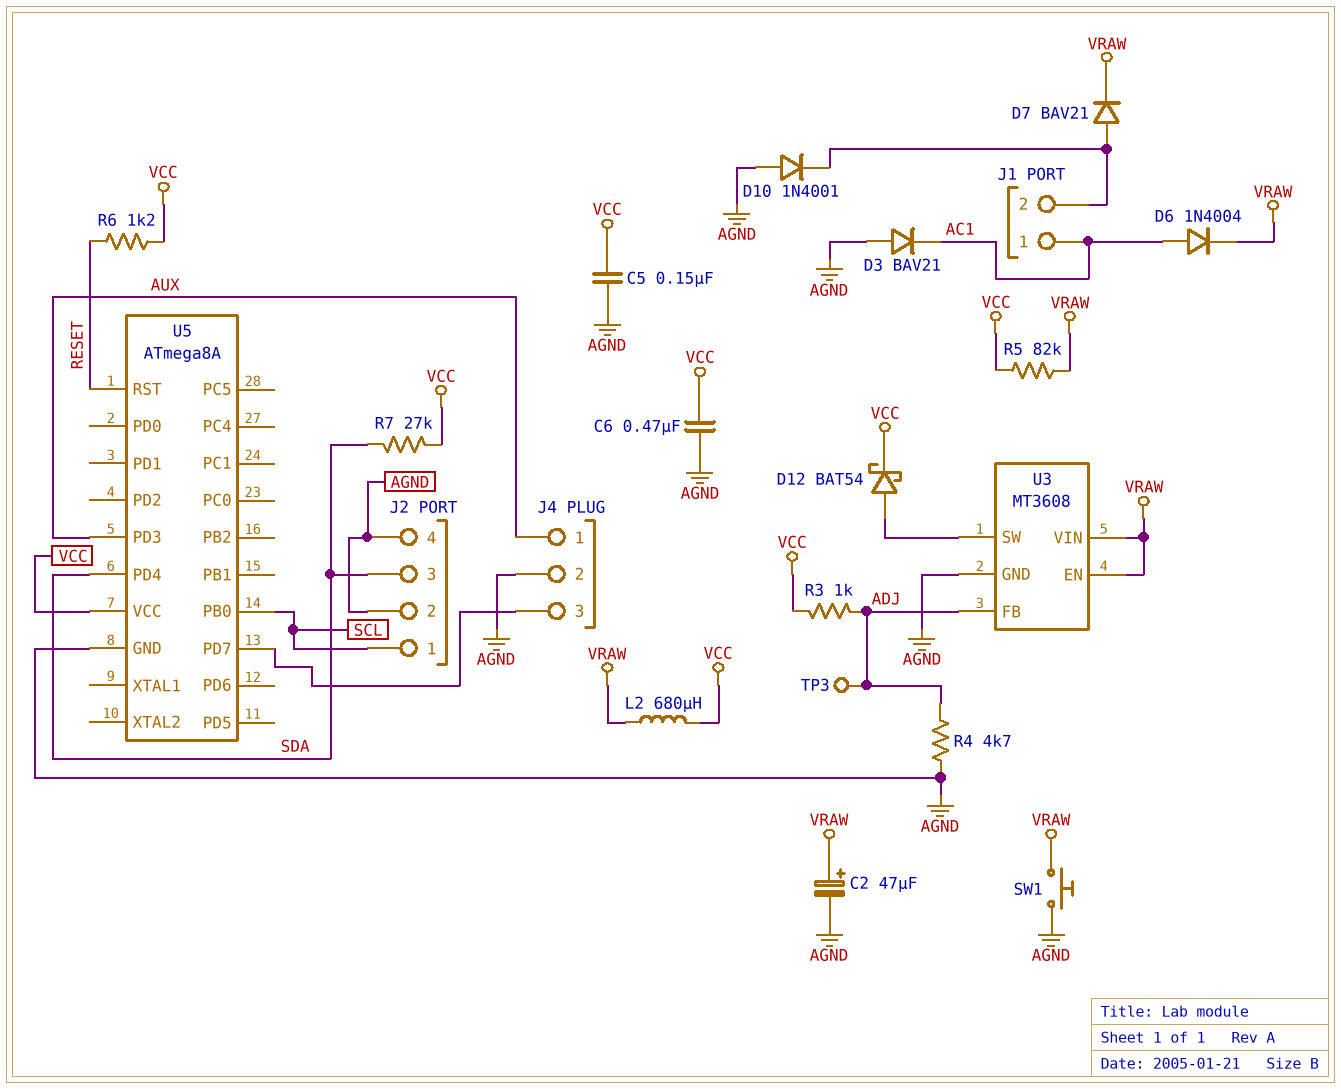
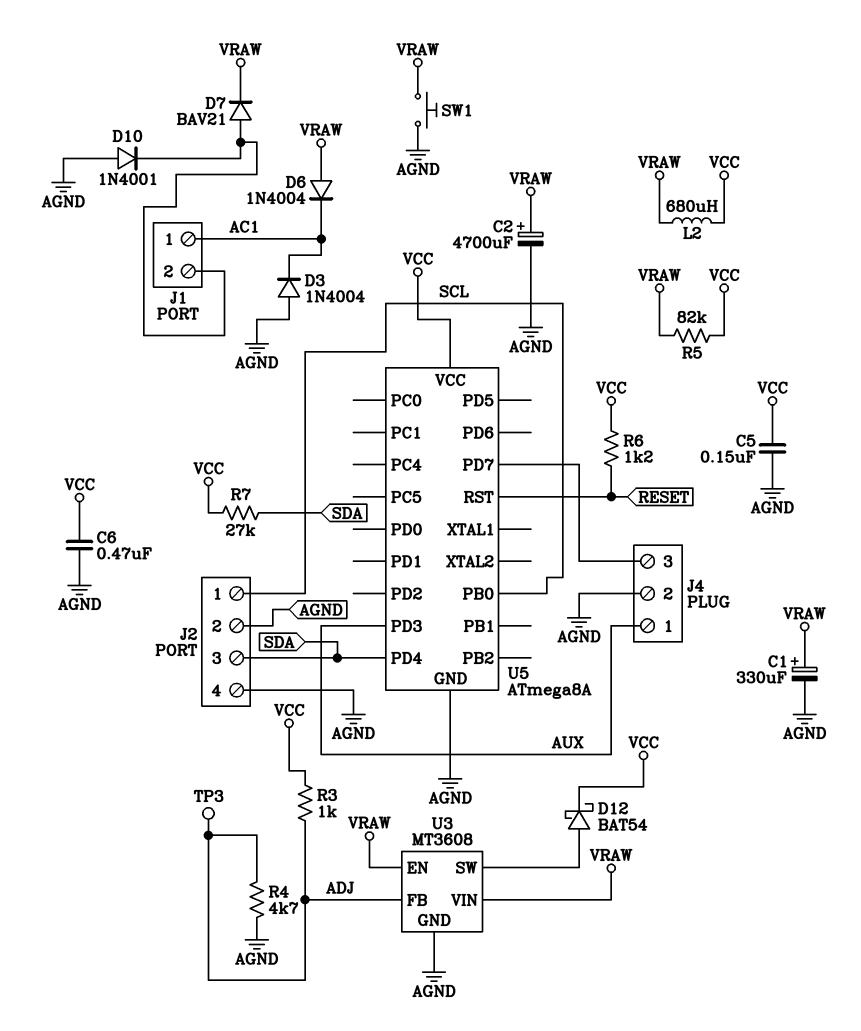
C1: none -> 330uF (plus VRAW, minus AGND)
C2: 47uF (plus VRAW, minus AGND) -> 4700uF (plus VRAW, minus AGND)
D3: diode BAV21 (A AGND, K AC1) -> diode 1N4004 (A AGND, K AC1)
D6: diode 1N4004 (A AC1, K VRAW) -> diode 1N4004 (A VRAW, K AC1)

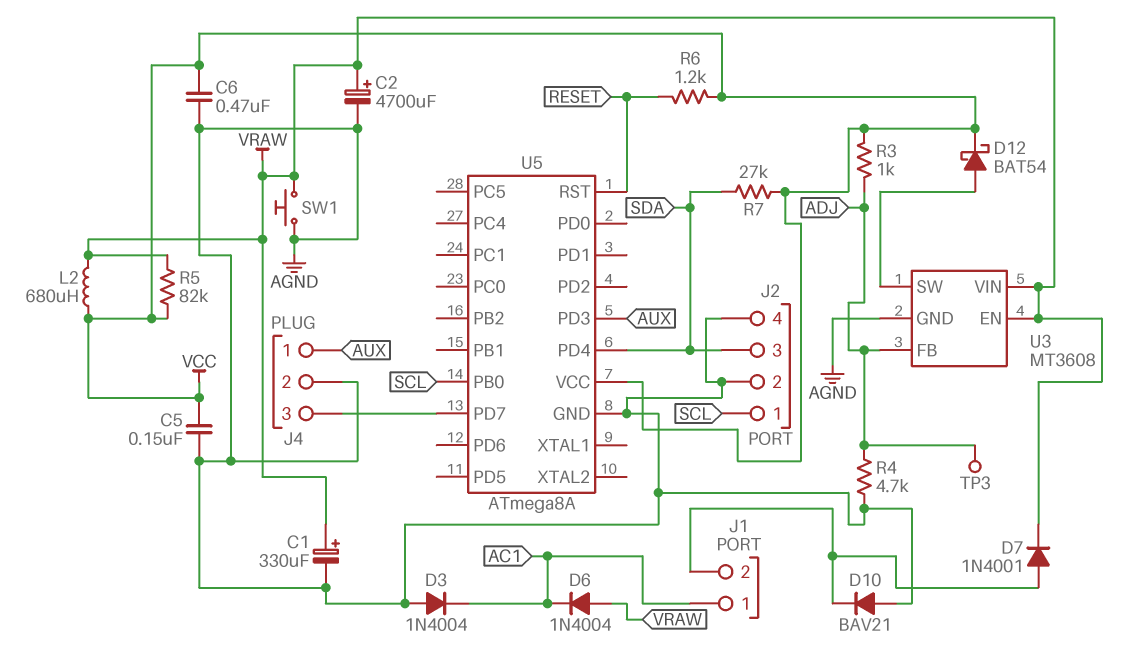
D7: diode BAV21 (A J1/2, K VRAW) -> diode 1N4001 (A J1/2, K VRAW)
D10: diode 1N4001 (A AGND, K J1/2) -> diode BAV21 (A AGND, K J1/2)

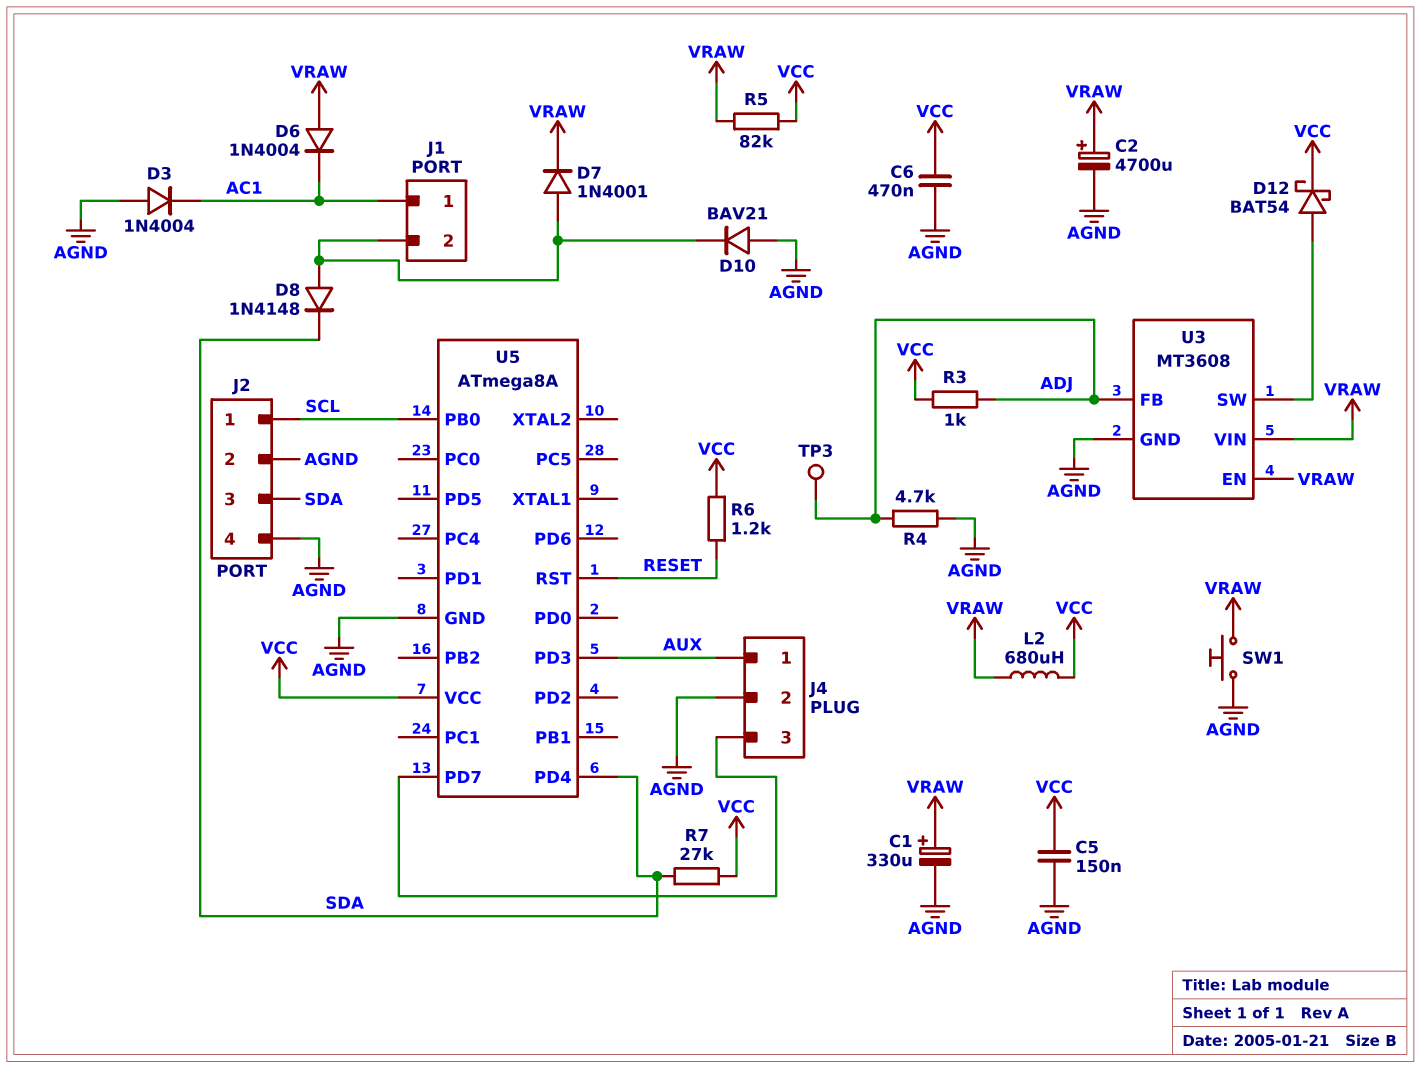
D8: none -> diode 1N4148 (A J1/2, K SDA)

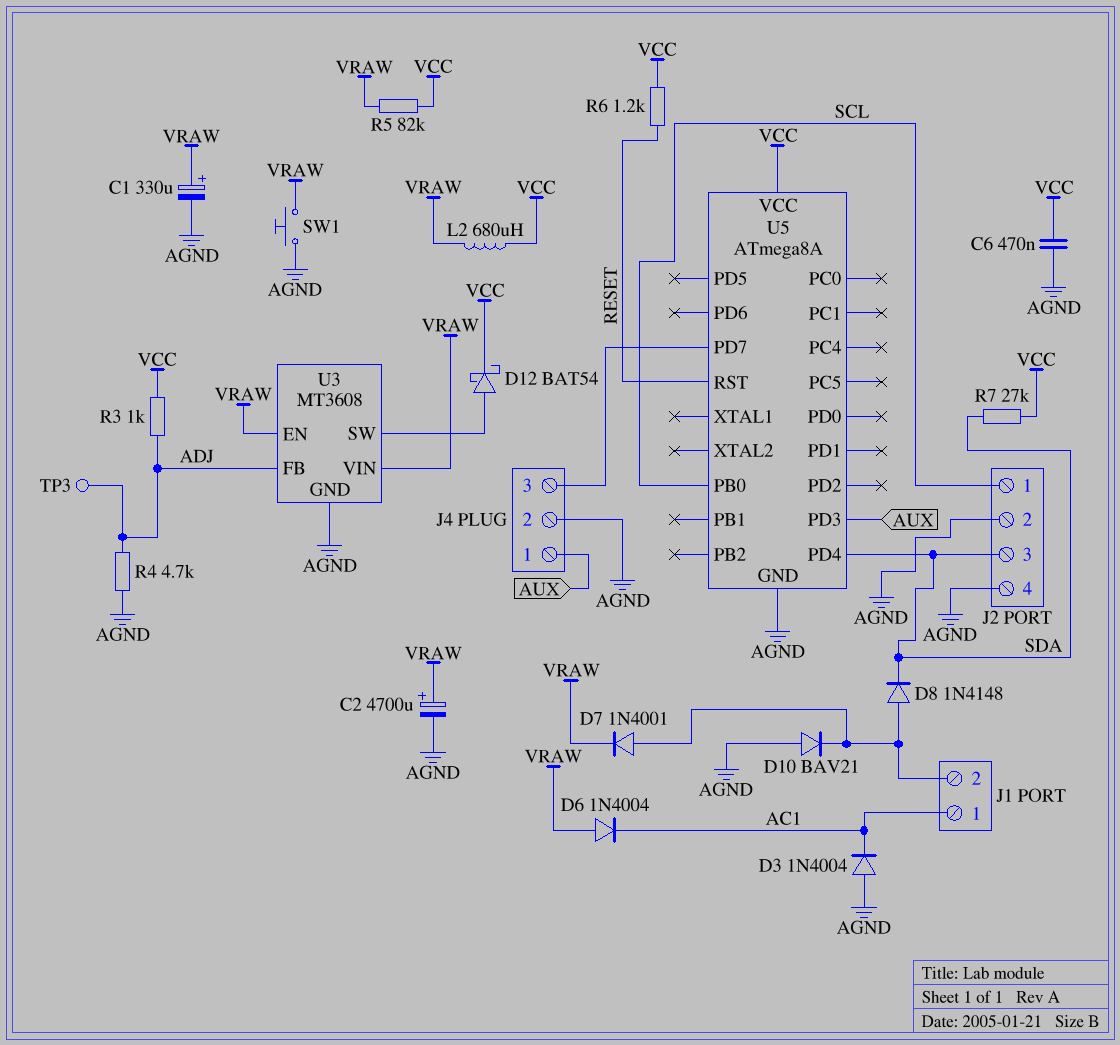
C5: 150nF (AGND, VCC) -> none

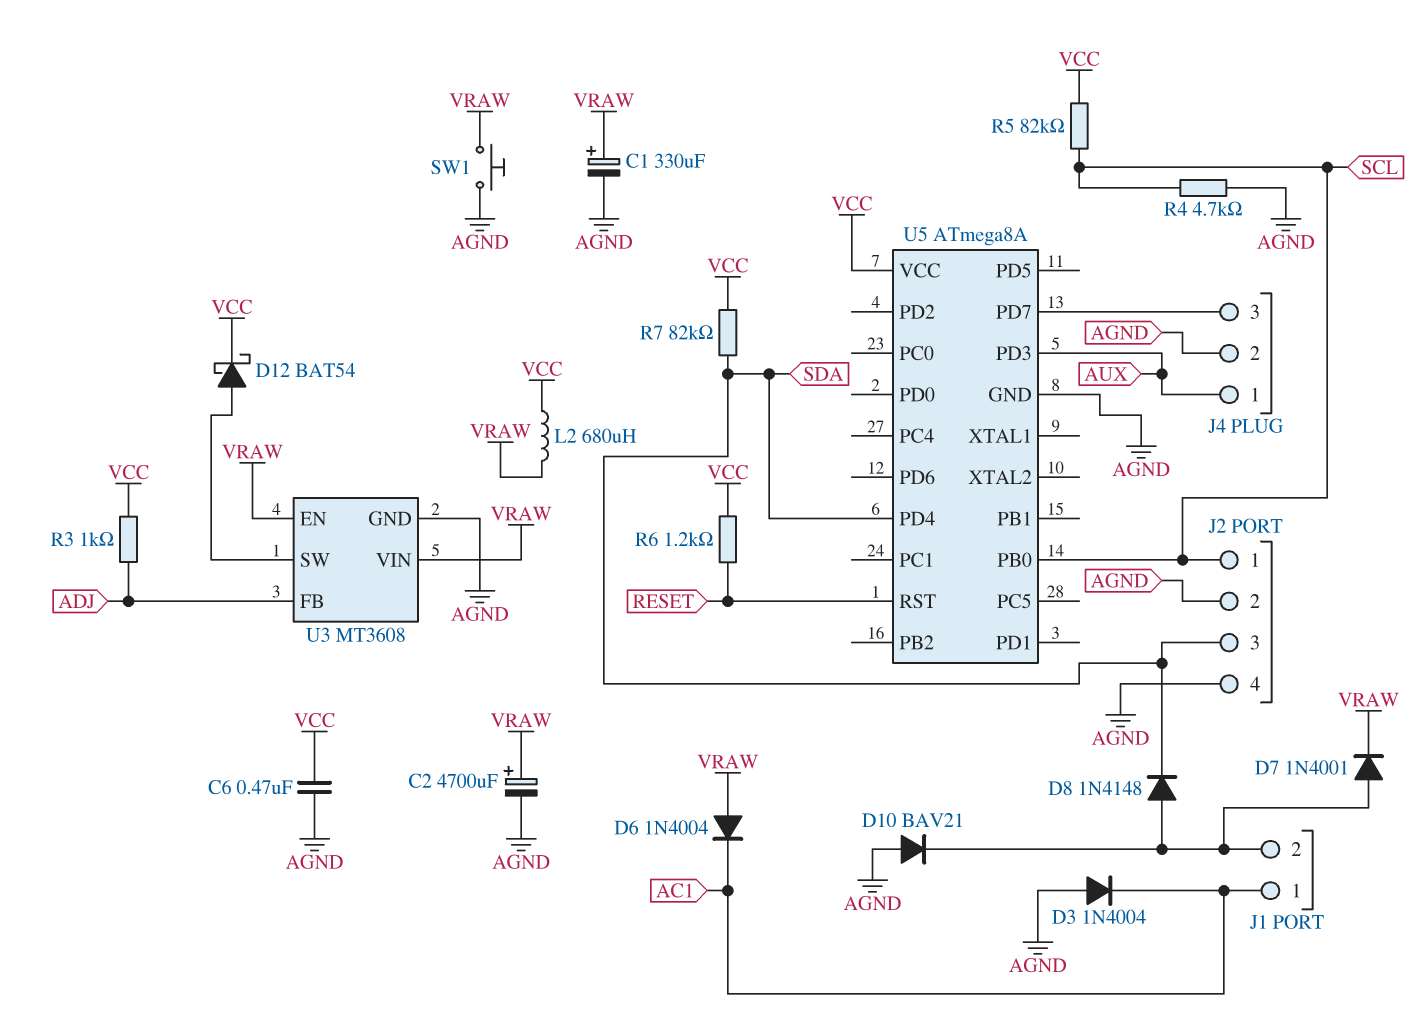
R4: 4.7k (ADJ, AGND) -> 4.7k (AGND, SCL)
R5: 82k (VCC, VRAW) -> 82k (SCL, VCC)
R7: 27k (SDA, VCC) -> 82k (SDA, VCC)
TP3: test point (ADJ) -> none

